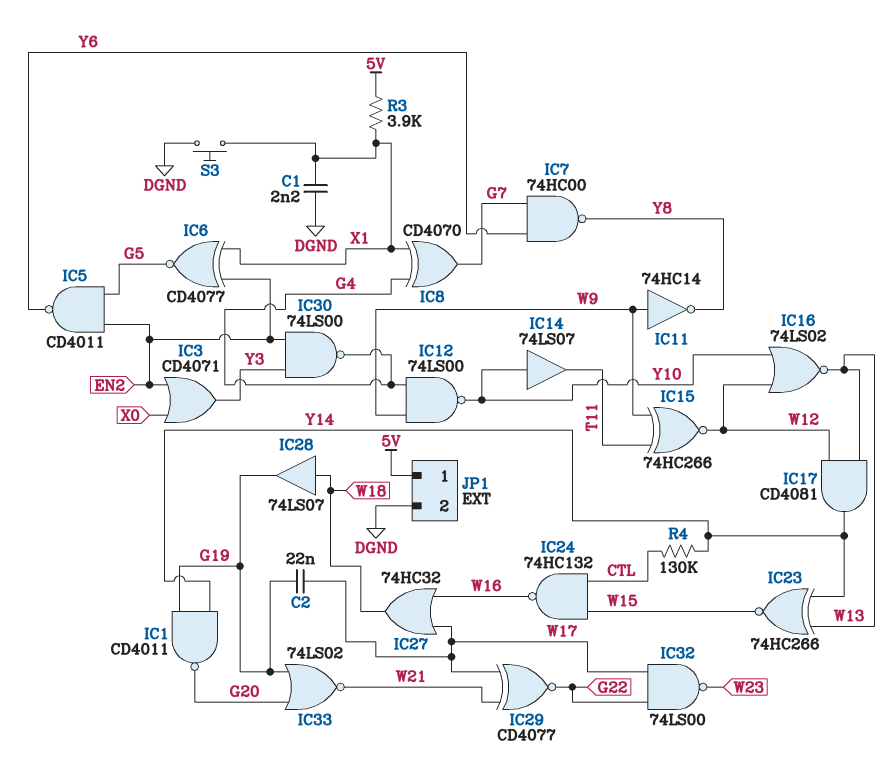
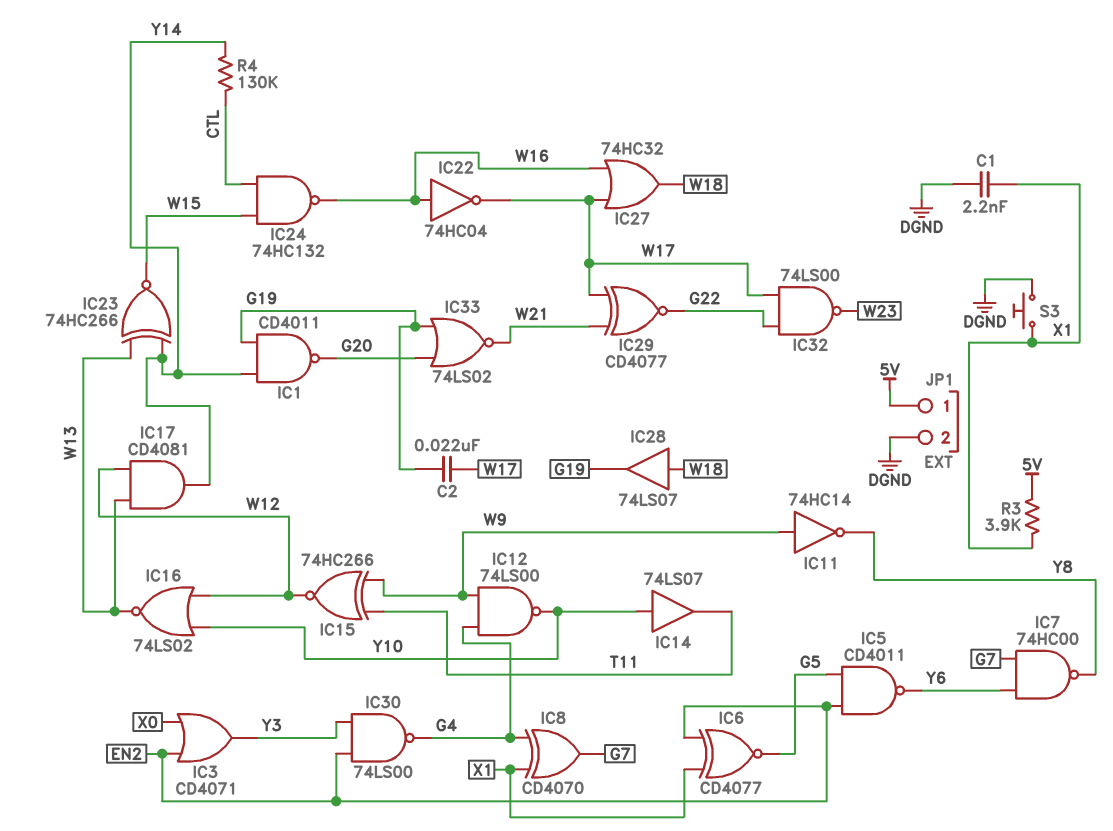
IC22: none -> NOT 74HC04 (in W16, out W17)

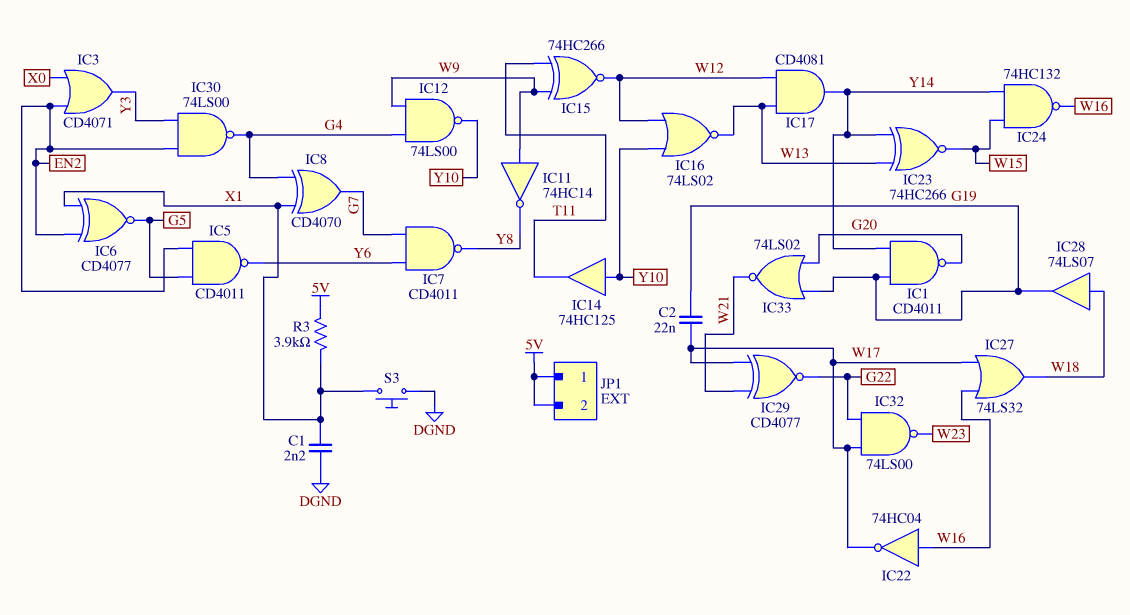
IC7: NAND 74HC00 (in G7, in Y6, out Y8) -> NAND CD4011 (in G7, in Y6, out Y8)
IC14: buffer 74LS07 (in Y10, out T11) -> buffer 74HC125 (in Y10, out T11)
IC24: NAND 74HC132 (in CTL, in W15, out W16) -> NAND 74HC132 (in W15, in Y14, out W16)
IC27: OR 74HC32 (in W16, in W17, out W18) -> OR 74LS32 (in W16, in W17, out W18)
JP1 pin 2: DGND -> 5V
R4: 130k (CTL, Y14) -> none

